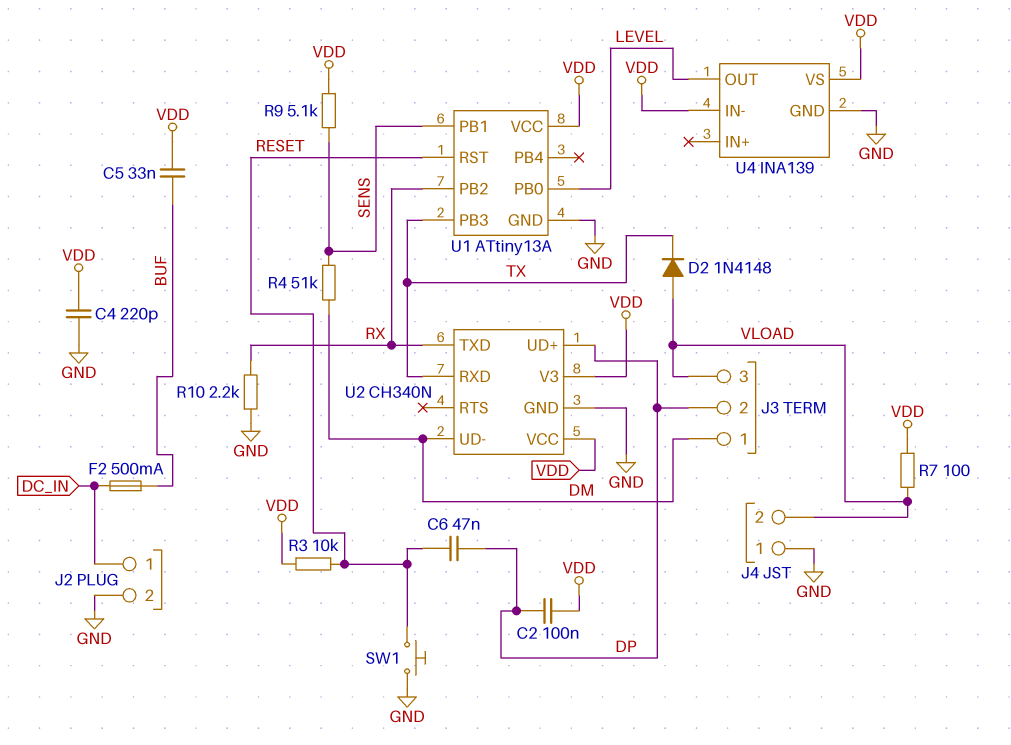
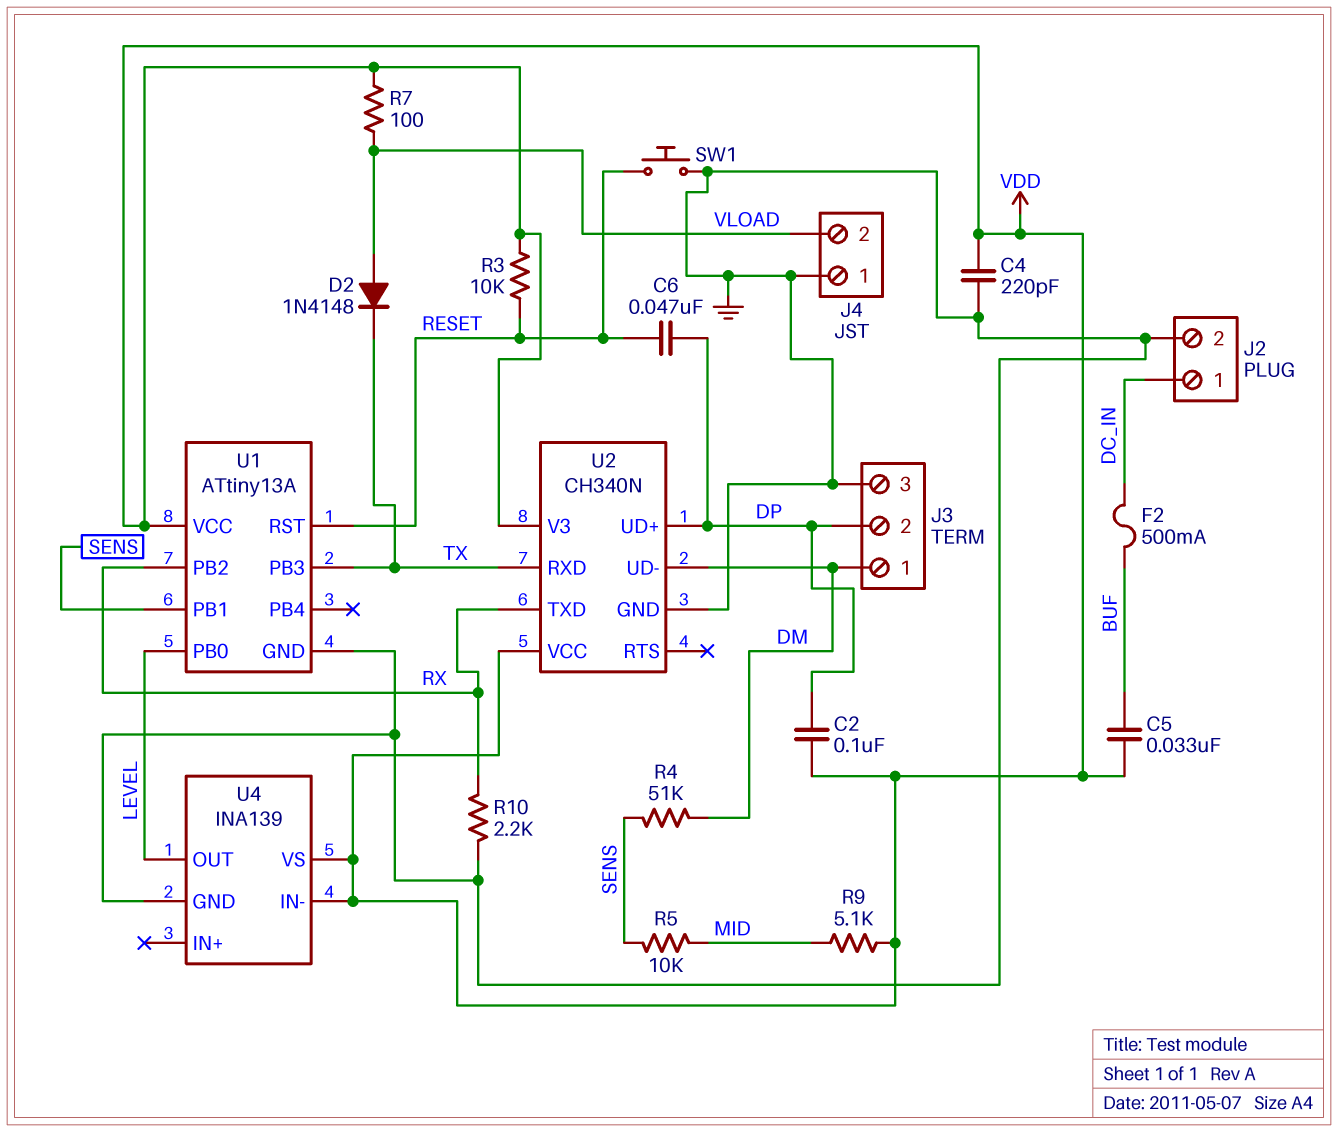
J3 pin 3: VLOAD -> GND
R5: none -> 10k (MID, SENS)
R9: 5.1k (SENS, VDD) -> 5.1k (MID, VDD)

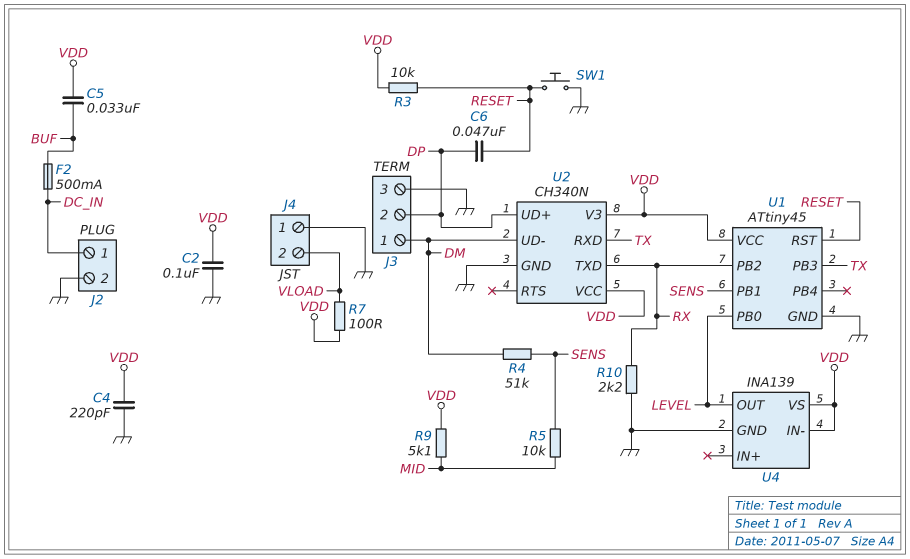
C2: 100nF (DP, VDD) -> 100nF (GND, VDD)
D2: diode 1N4148 (A VLOAD, K TX) -> none
U1: ATtiny13A -> ATtiny45

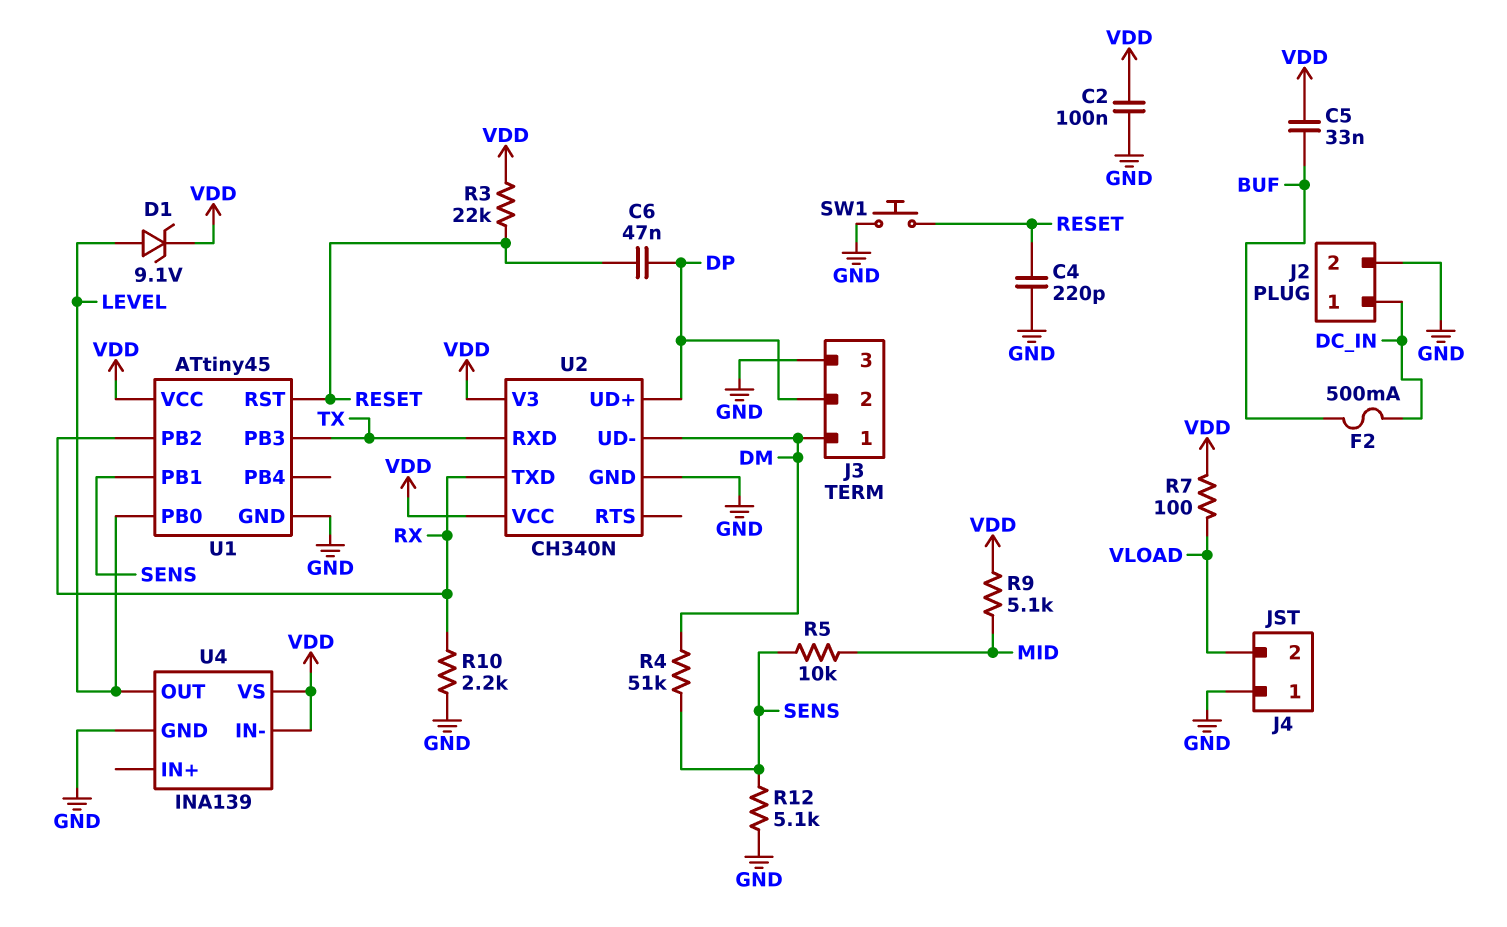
C4: 220pF (GND, VDD) -> 220pF (GND, RESET)
D1: none -> zener 9.1V (A LEVEL, K VDD)
R3: 10k (RESET, VDD) -> 22k (RESET, VDD)
R12: none -> 5.1k (GND, SENS)

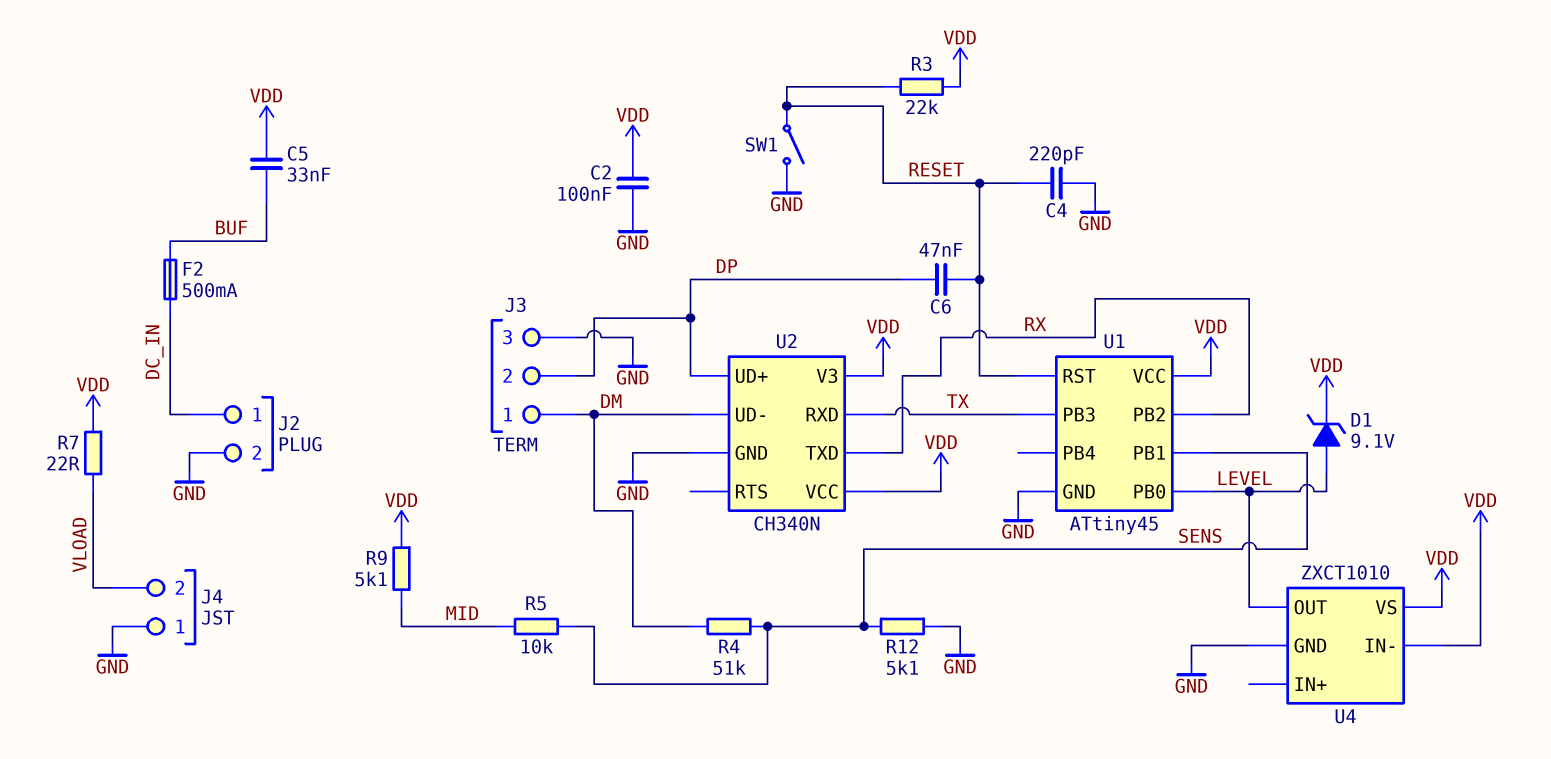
R7: 100 (VDD, VLOAD) -> 22 (VDD, VLOAD)
R10: 2.2k (GND, RX) -> none
SW1: button (GND, RESET) -> switch (GND, RESET)
U4: INA139 -> ZXCT1010

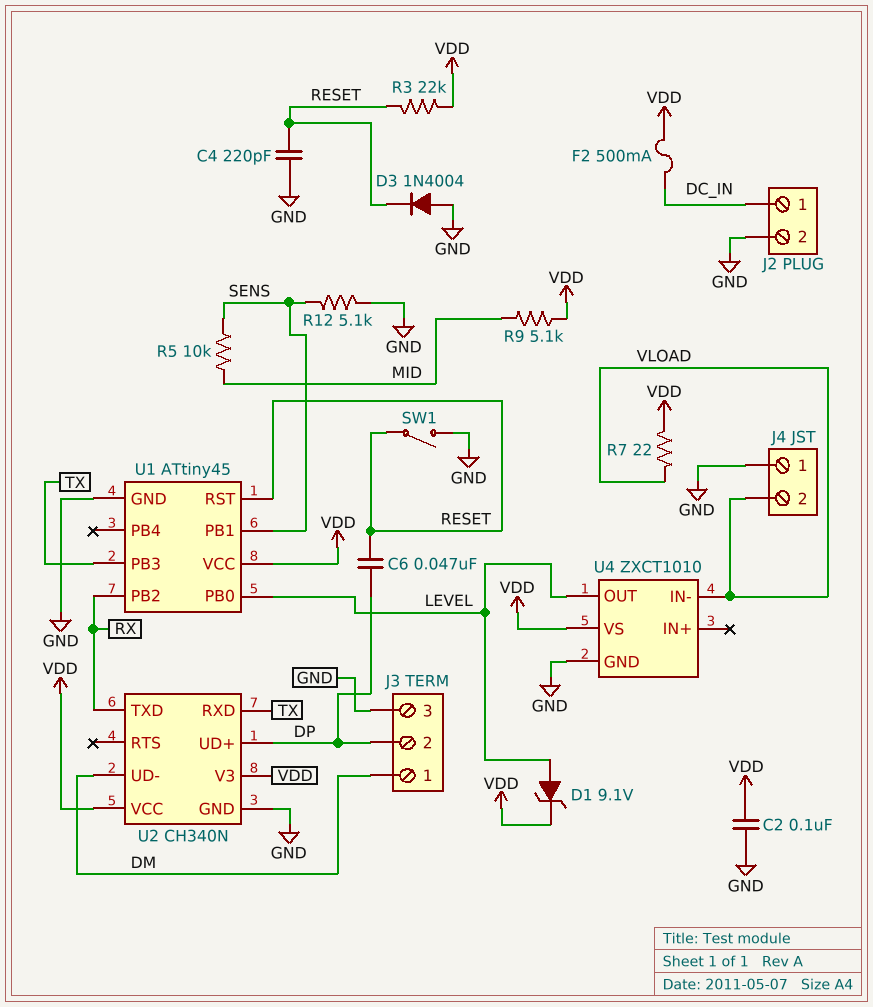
C5: 33nF (BUF, VDD) -> none
D3: none -> diode 1N4004 (A GND, K RESET)
F2: 500mA (BUF, DC_IN) -> 500mA (DC_IN, VDD)
R4: 51k (DM, SENS) -> none
U4 pin IN-: VDD -> VLOAD

